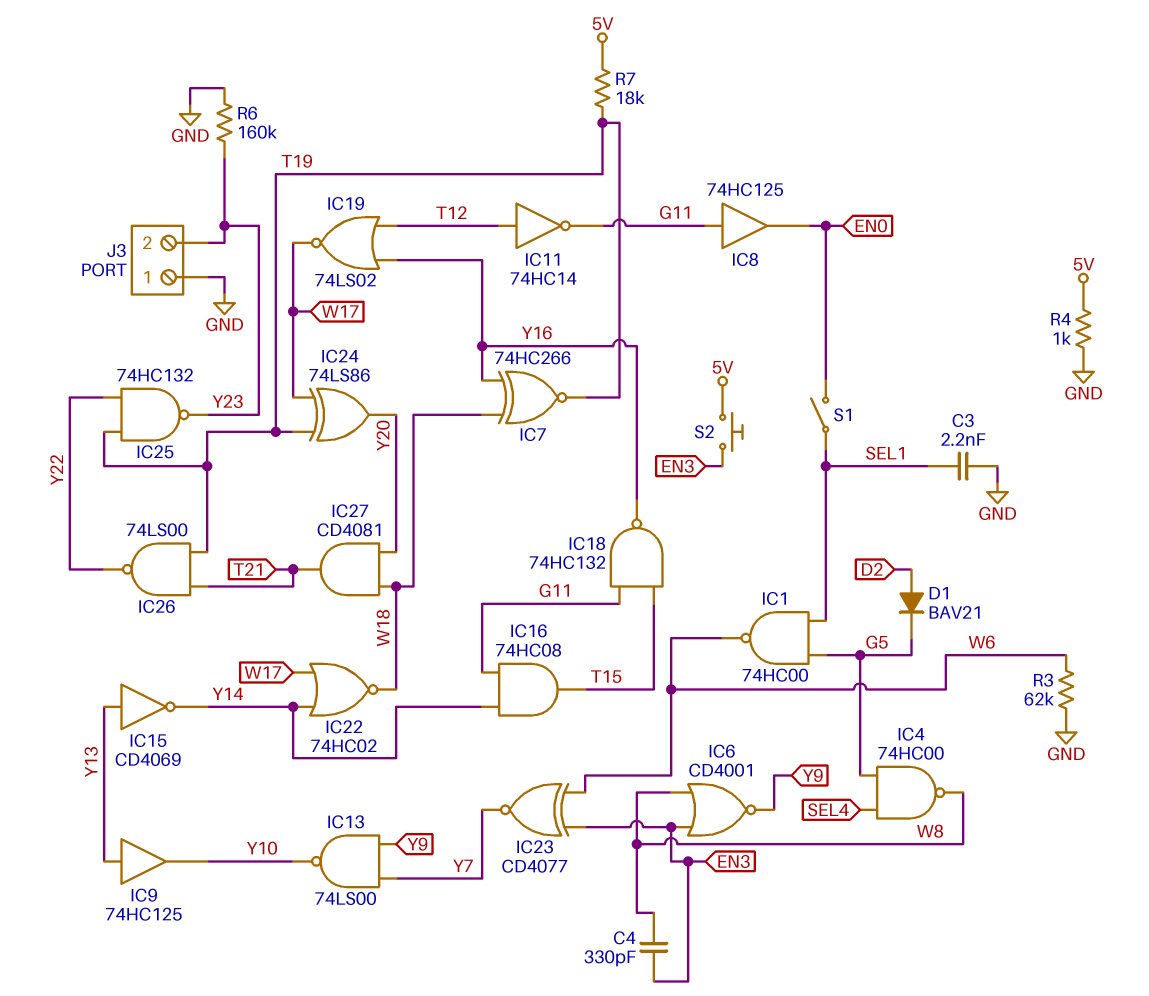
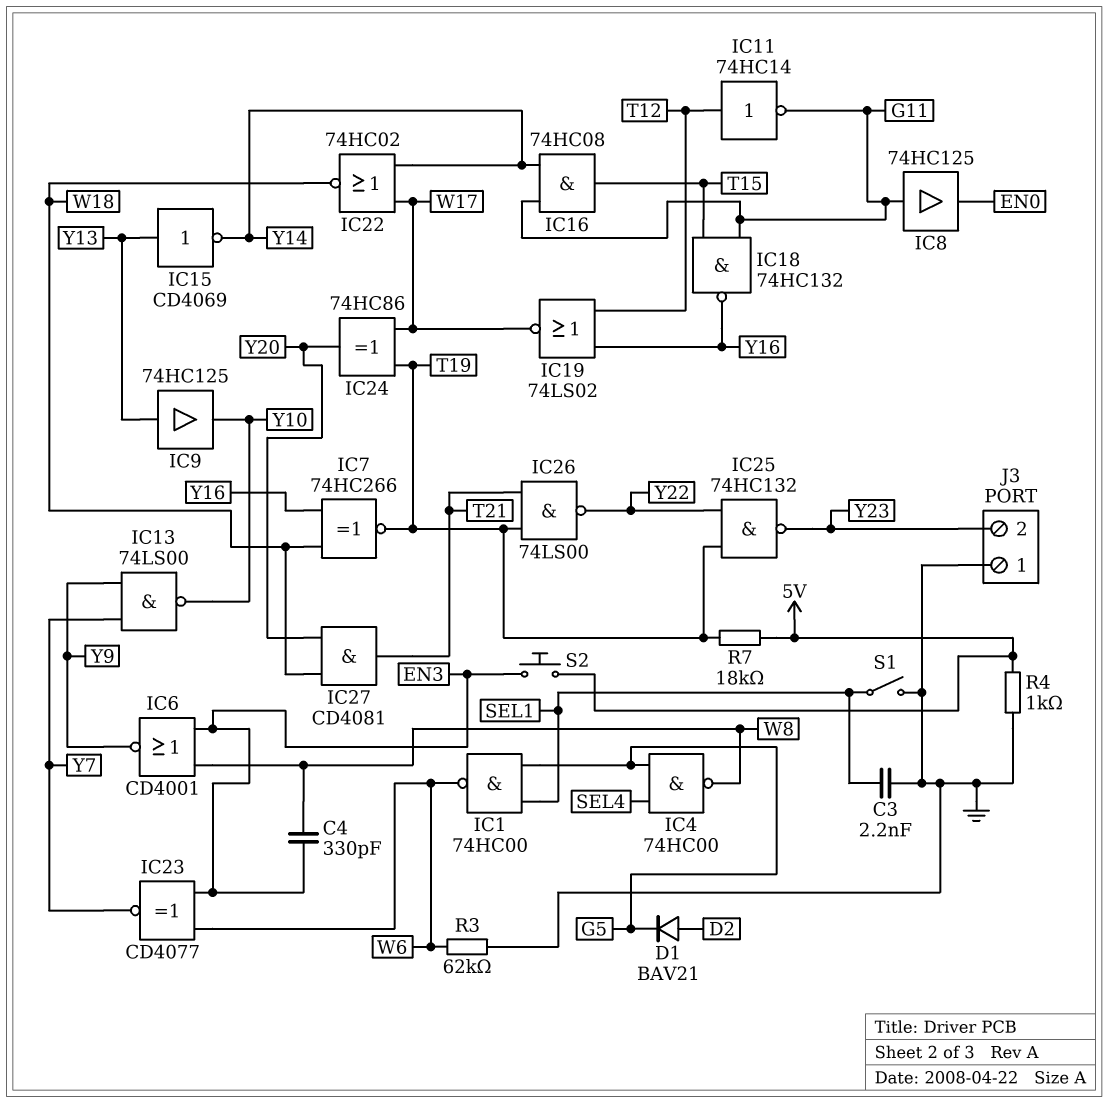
IC24: XOR 74LS86 (in T19, in W17, out Y20) -> XOR 74HC86 (in T19, in W17, out Y20)
R6: 160k (GND, Y23) -> none
S1: switch (EN0, SEL1) -> switch (GND, SEL1)

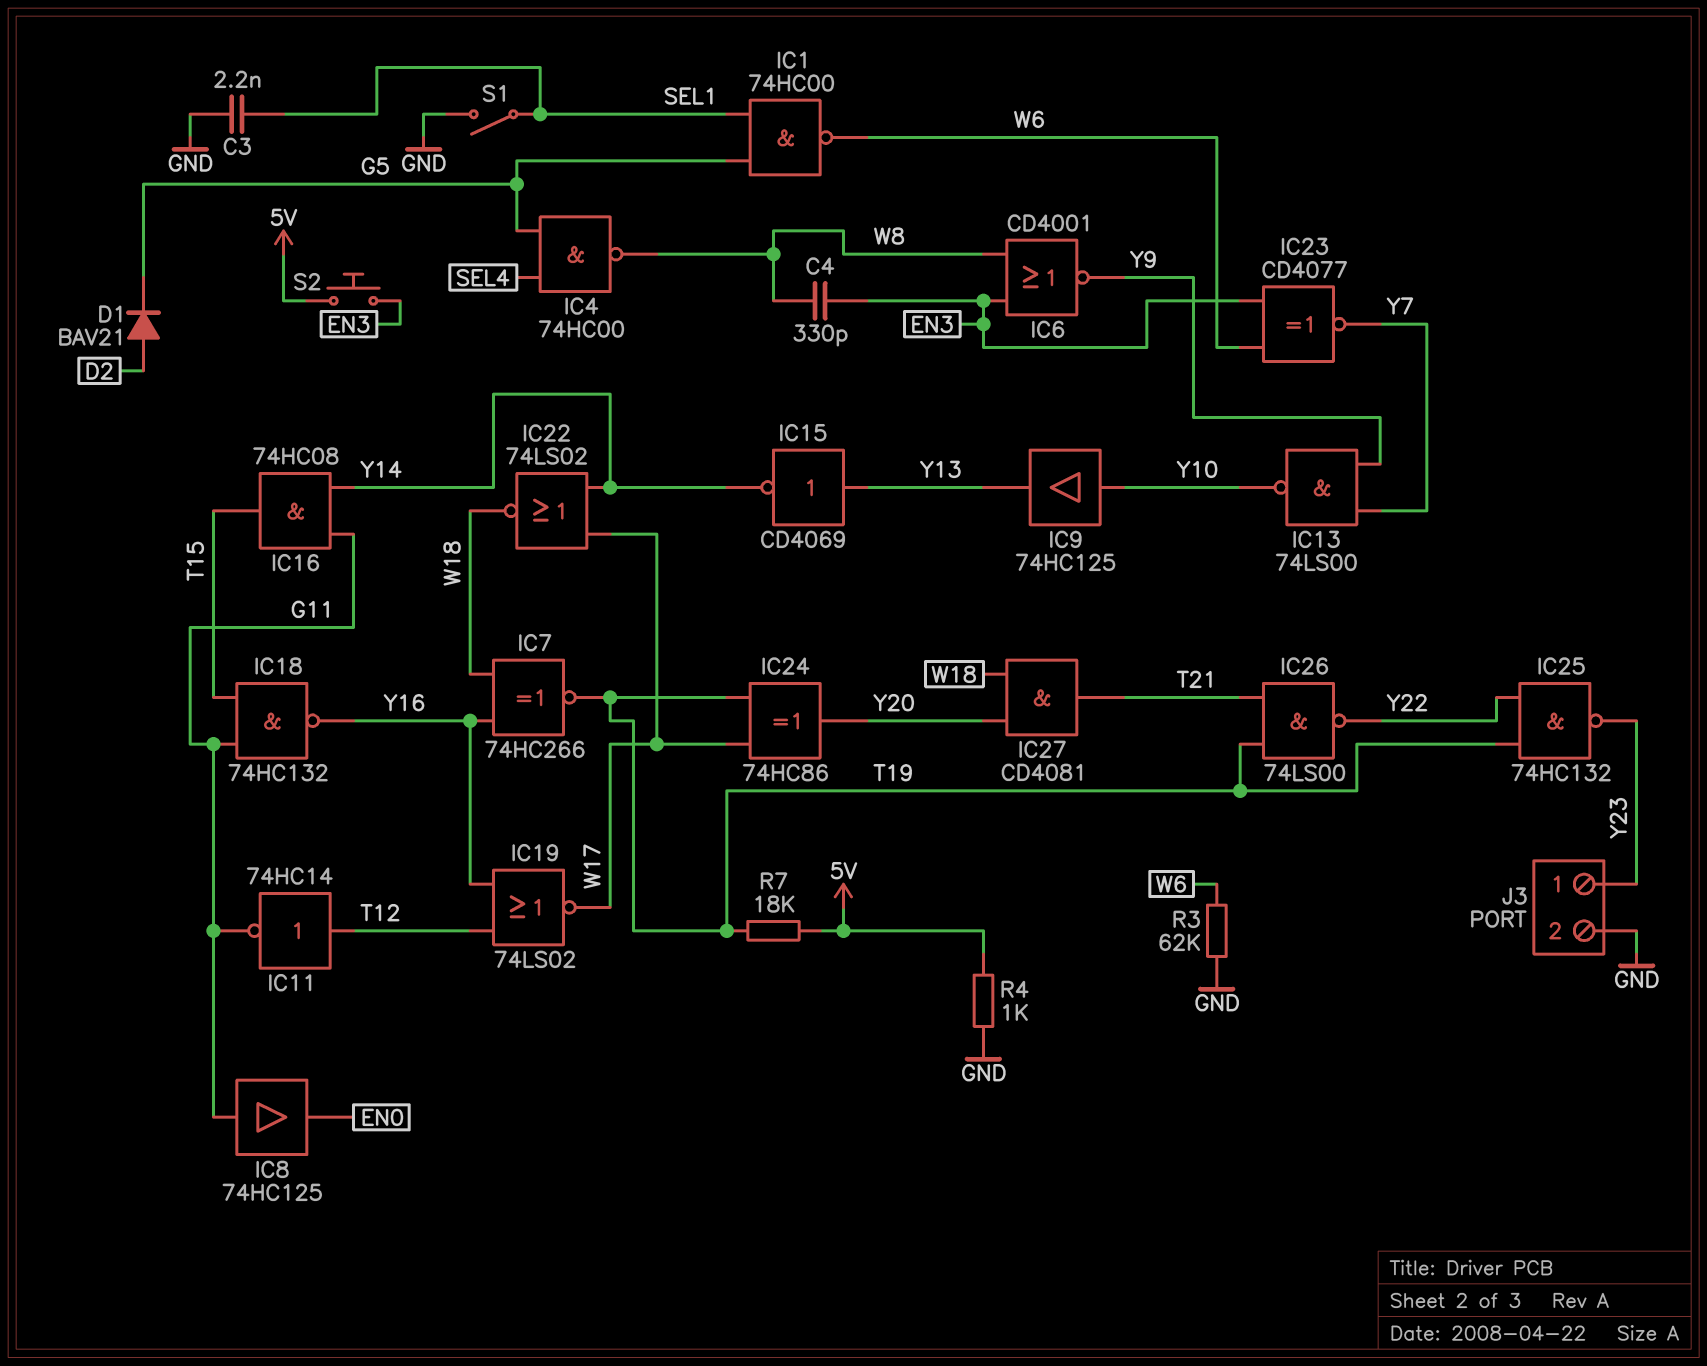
IC9: buffer 74HC125 (in Y13, out Y10) -> buffer 74HC125 (in Y10, out Y13)
IC22: NOR 74HC02 (in W17, in Y14, out W18) -> NOR 74LS02 (in W17, in Y14, out W18)
J3 pin 1: GND -> Y23
J3 pin 2: Y23 -> GND

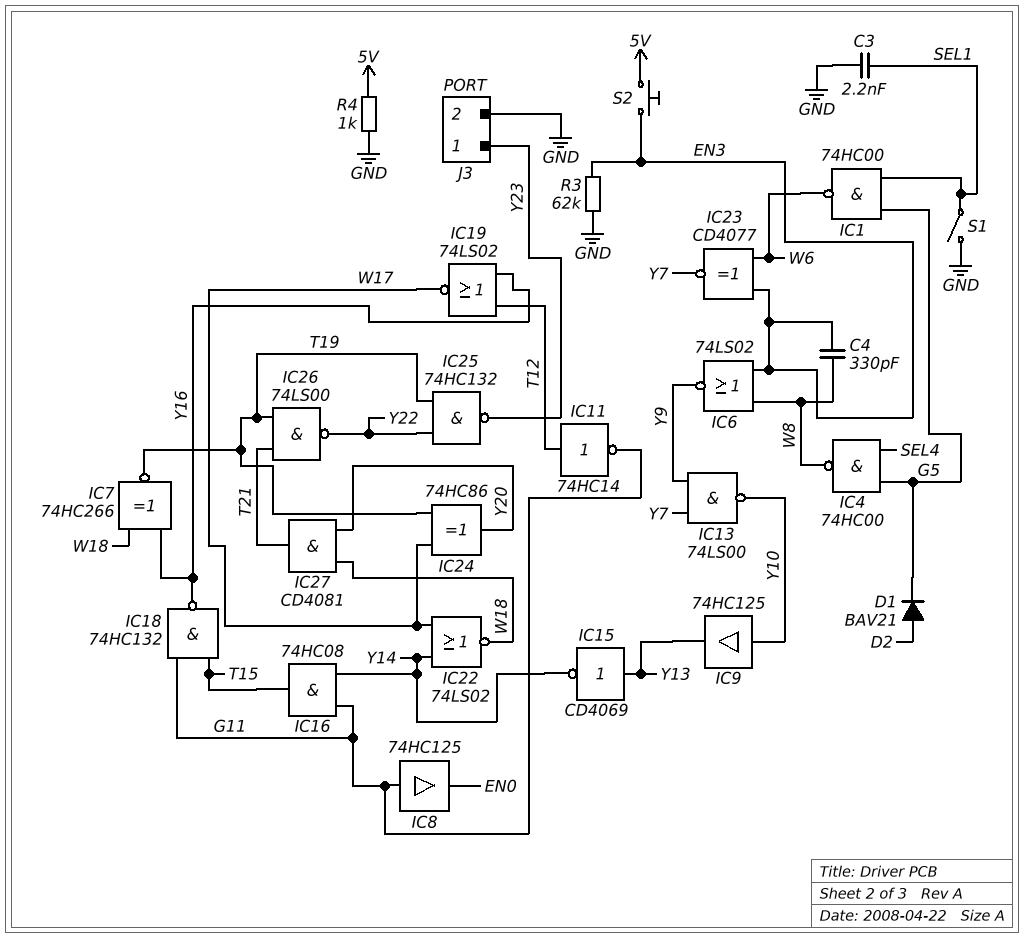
IC6: NOR CD4001 (in EN3, in W8, out Y9) -> NOR 74LS02 (in EN3, in W8, out Y9)
R3: 62k (GND, W6) -> 62k (EN3, GND)
R7: 18k (5V, T19) -> none

